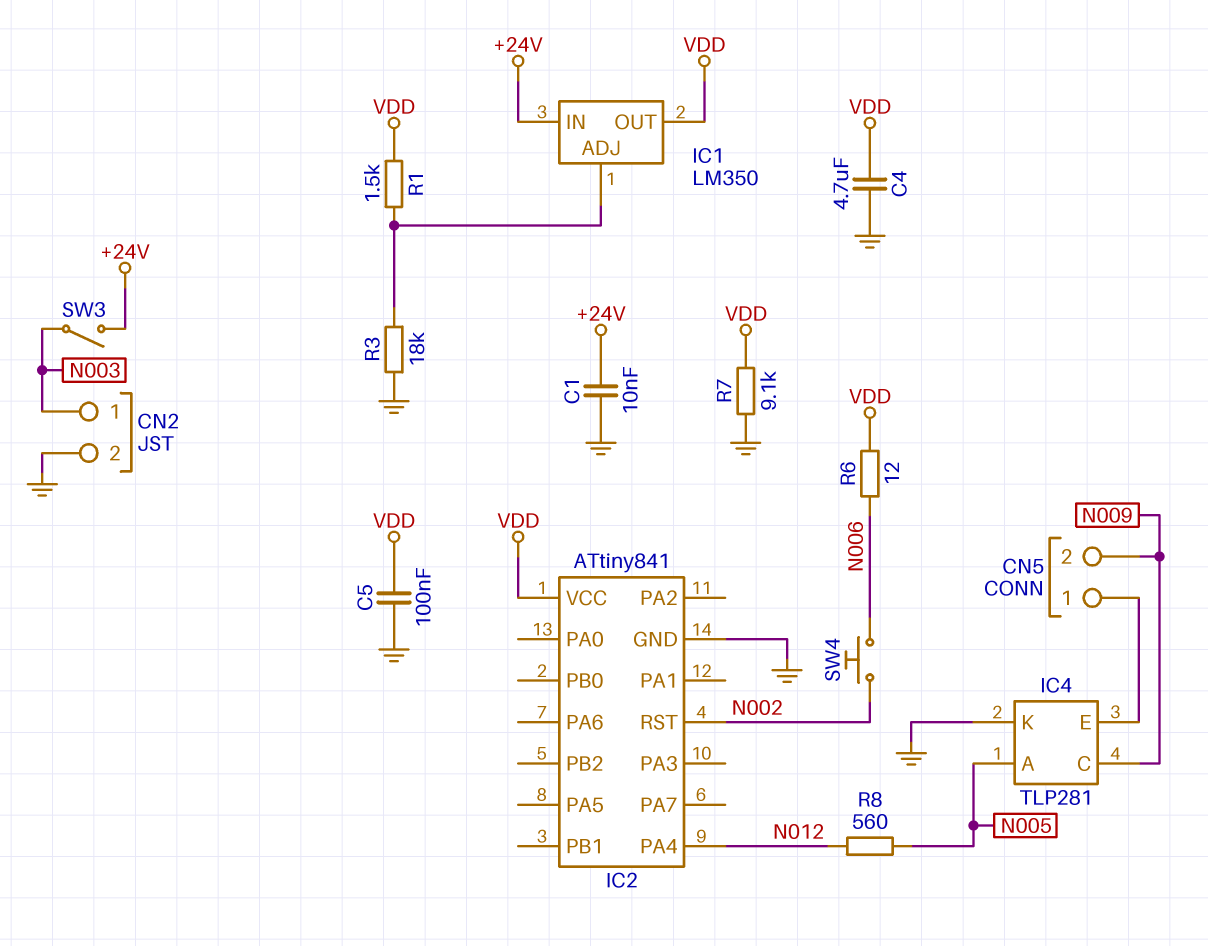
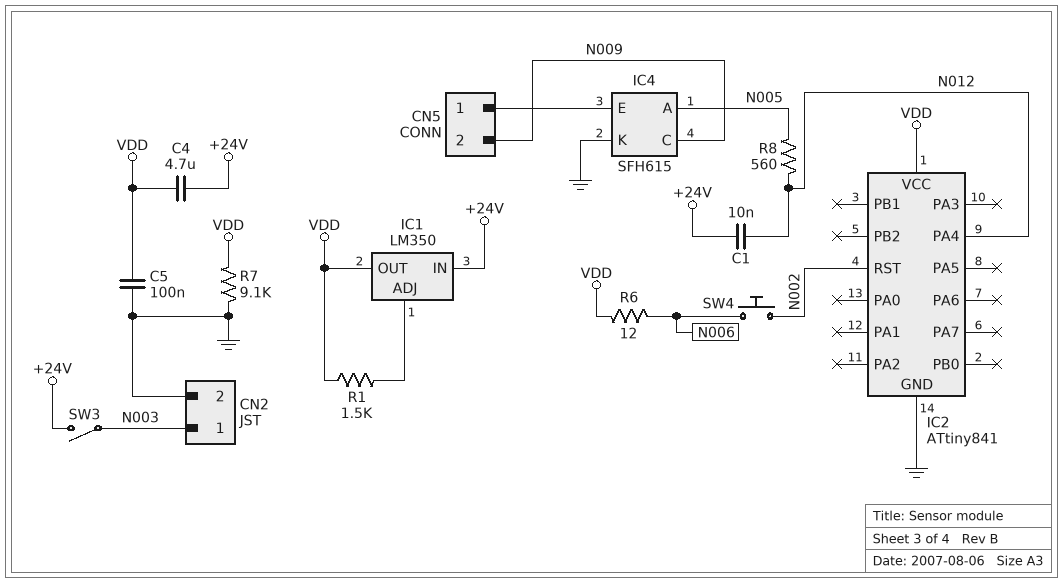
C1: 10nF (+24V, GND) -> 10nF (+24V, N012)
C4: 4.7uF (GND, VDD) -> 4.7uF (+24V, VDD)
IC4: TLP281 -> SFH615
R3: 18k (GND, IC1/ADJ) -> none

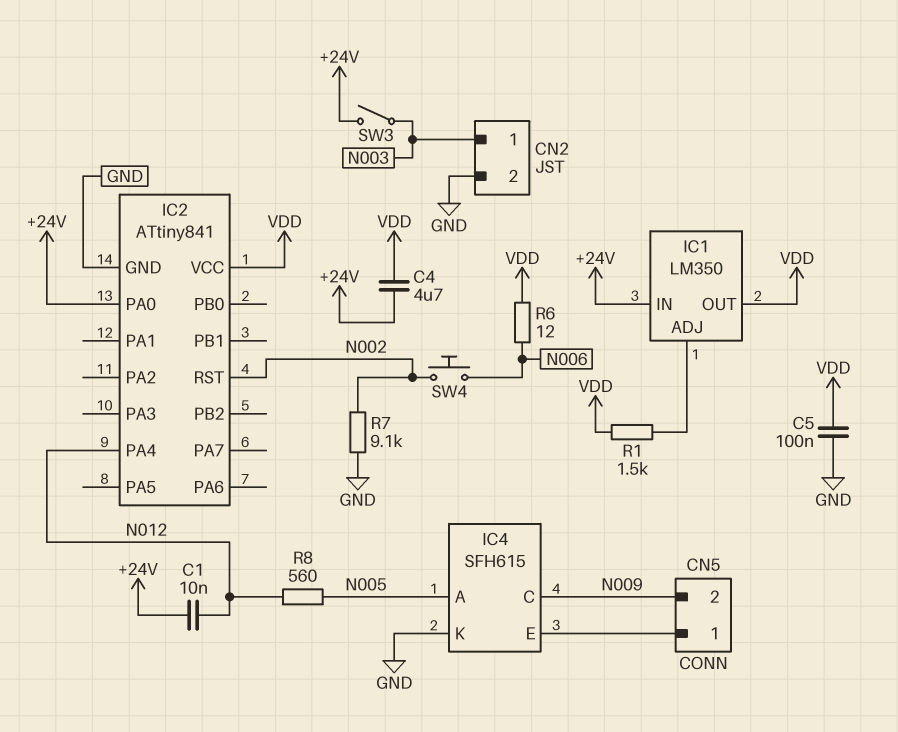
IC2 pin PA0: none -> +24V
R7: 9.1k (GND, VDD) -> 9.1k (GND, N002)

